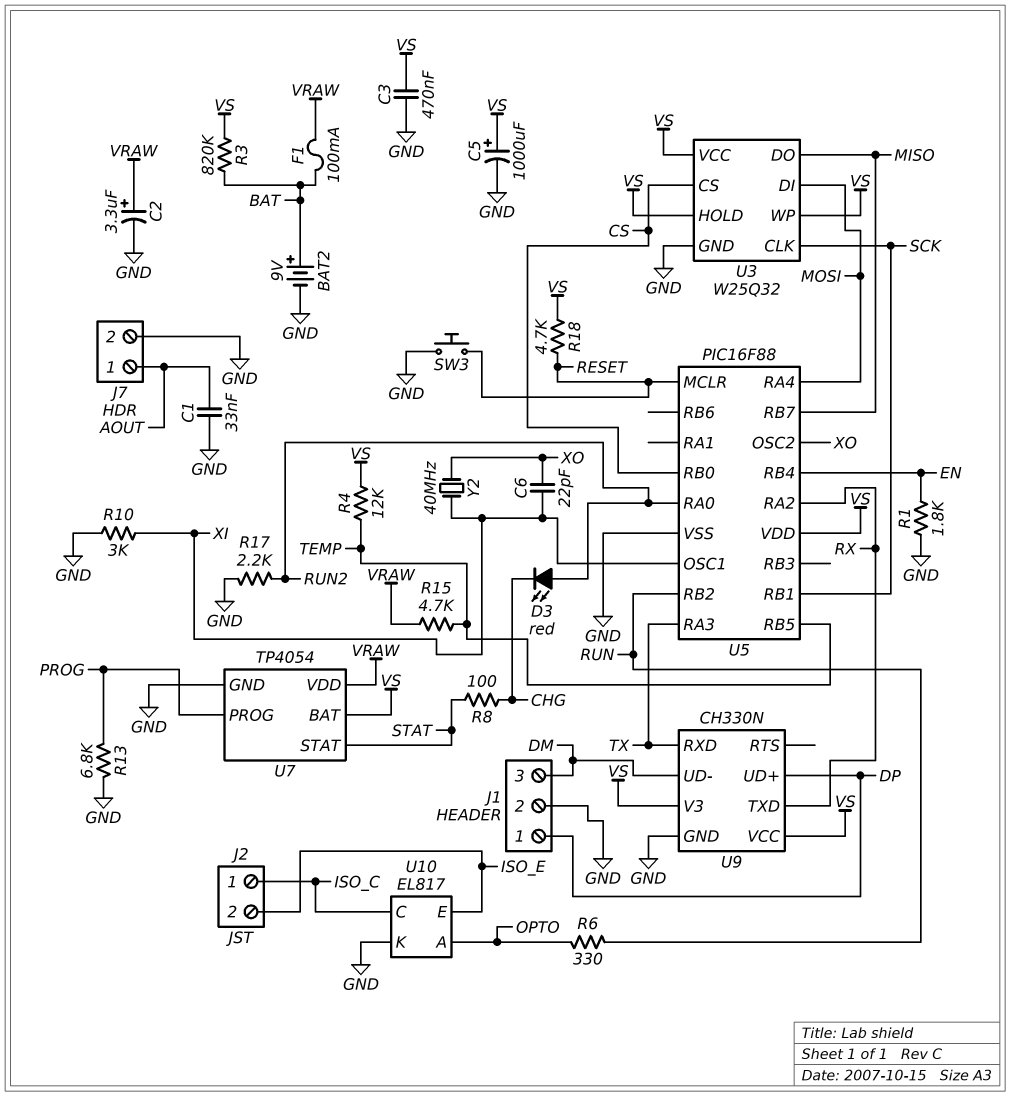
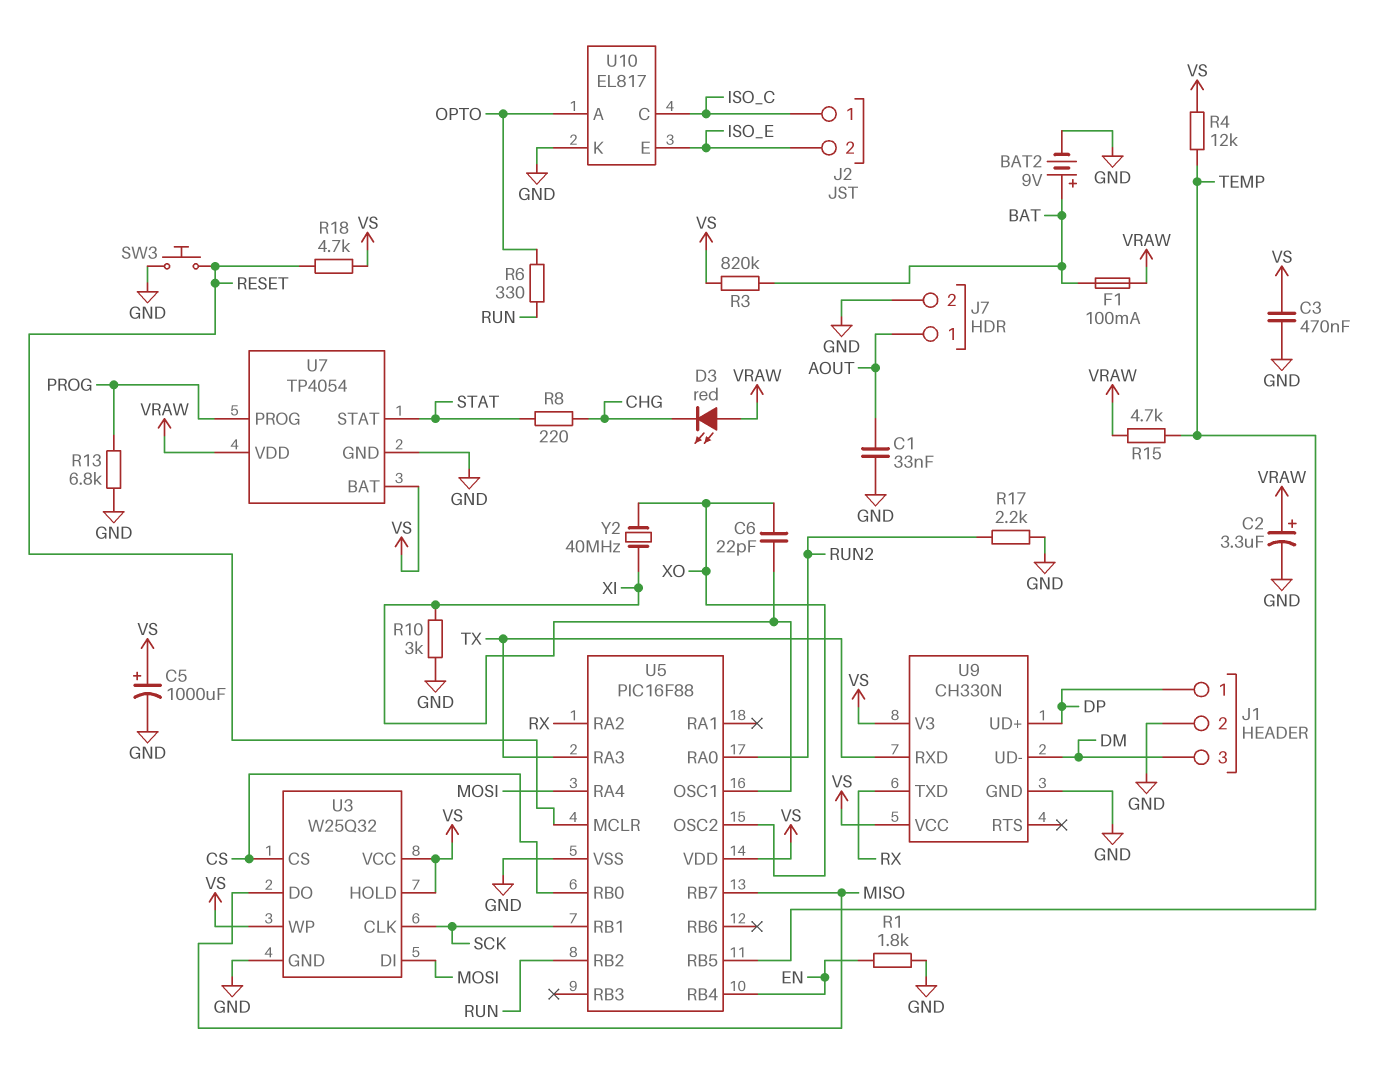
D3: LED red (A RUN2, K CHG) -> LED red (A VRAW, K CHG)
R8: 100 (CHG, STAT) -> 220 (CHG, STAT)

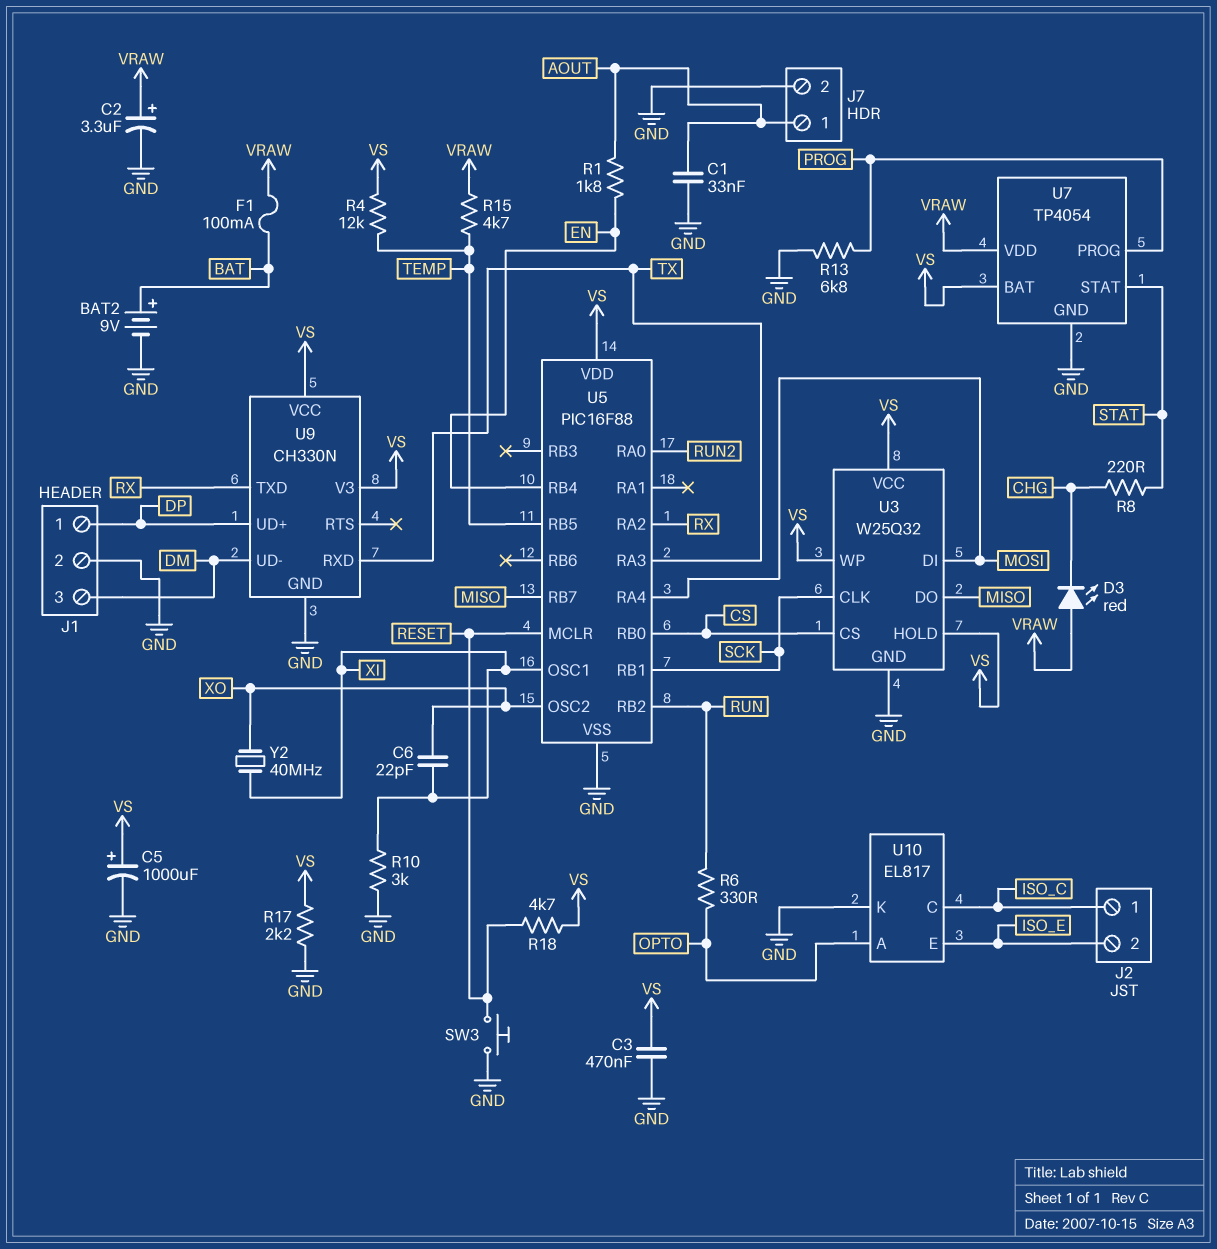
R1: 1.8k (EN, GND) -> 1.8k (AOUT, EN)
R3: 820k (BAT, VS) -> none
R17: 2.2k (GND, RUN2) -> 2.2k (GND, VS)

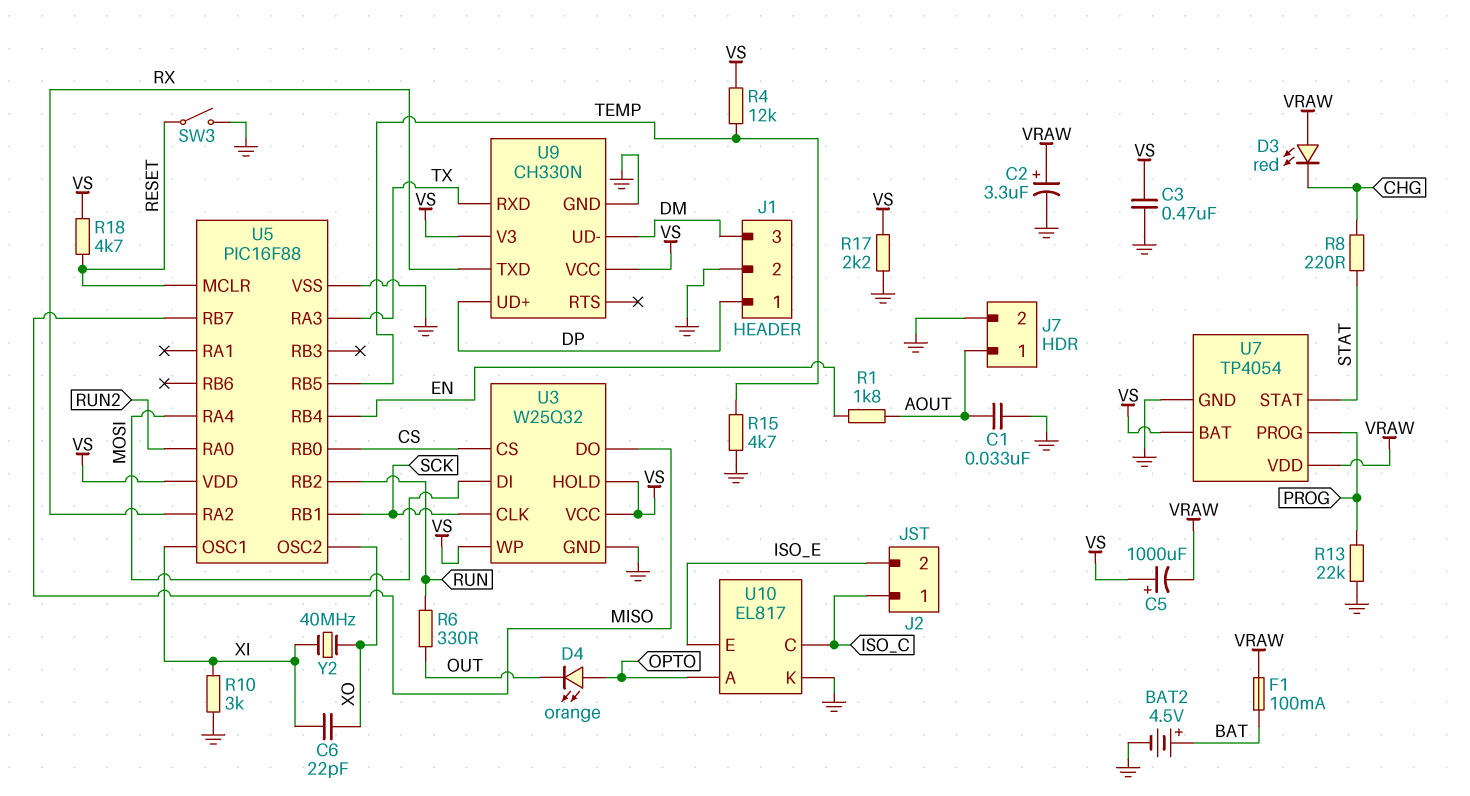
BAT2: 9V (plus BAT, minus GND) -> 4.5V (plus BAT, minus GND)
C5: 1000uF (plus VS, minus GND) -> 1000uF (plus VS, minus VRAW)
D4: none -> LED orange (A OPTO, K OUT)
R6: 330 (OPTO, RUN) -> 330 (OUT, RUN)
R13: 6.8k (GND, PROG) -> 22k (GND, PROG)
R15: 4.7k (TEMP, VRAW) -> 4.7k (GND, TEMP)
SW3: button (GND, RESET) -> switch (GND, RESET)

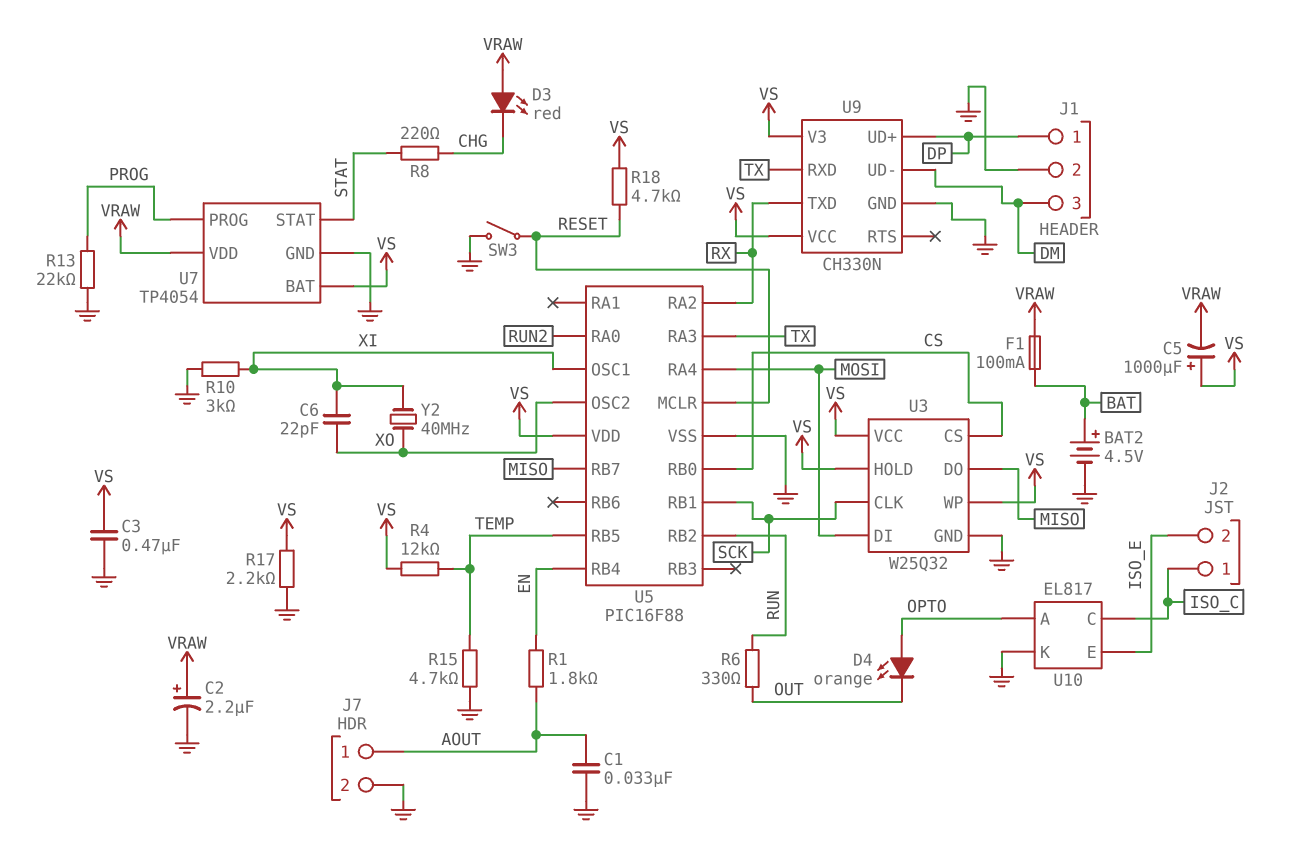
C2: 3.3uF (plus VRAW, minus GND) -> 2.2uF (plus VRAW, minus GND)

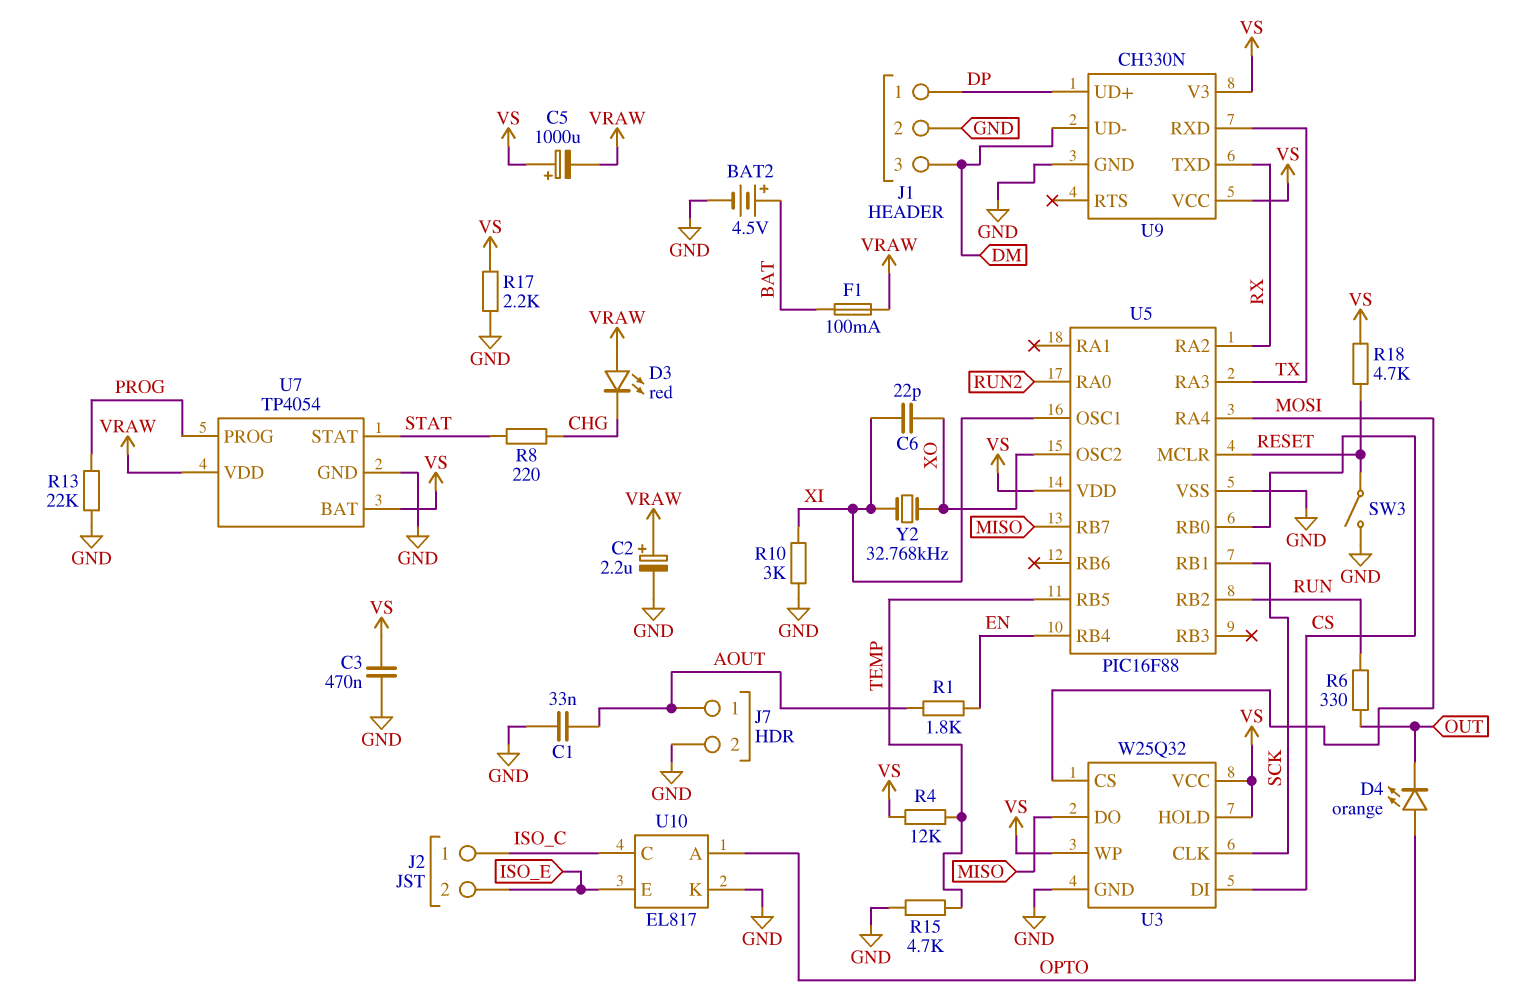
U3 pin CS: CS -> MOSI
U3 pin DI: MOSI -> CS
Y2: 40MHz (XI, XO) -> 32.768kHz (XI, XO)

